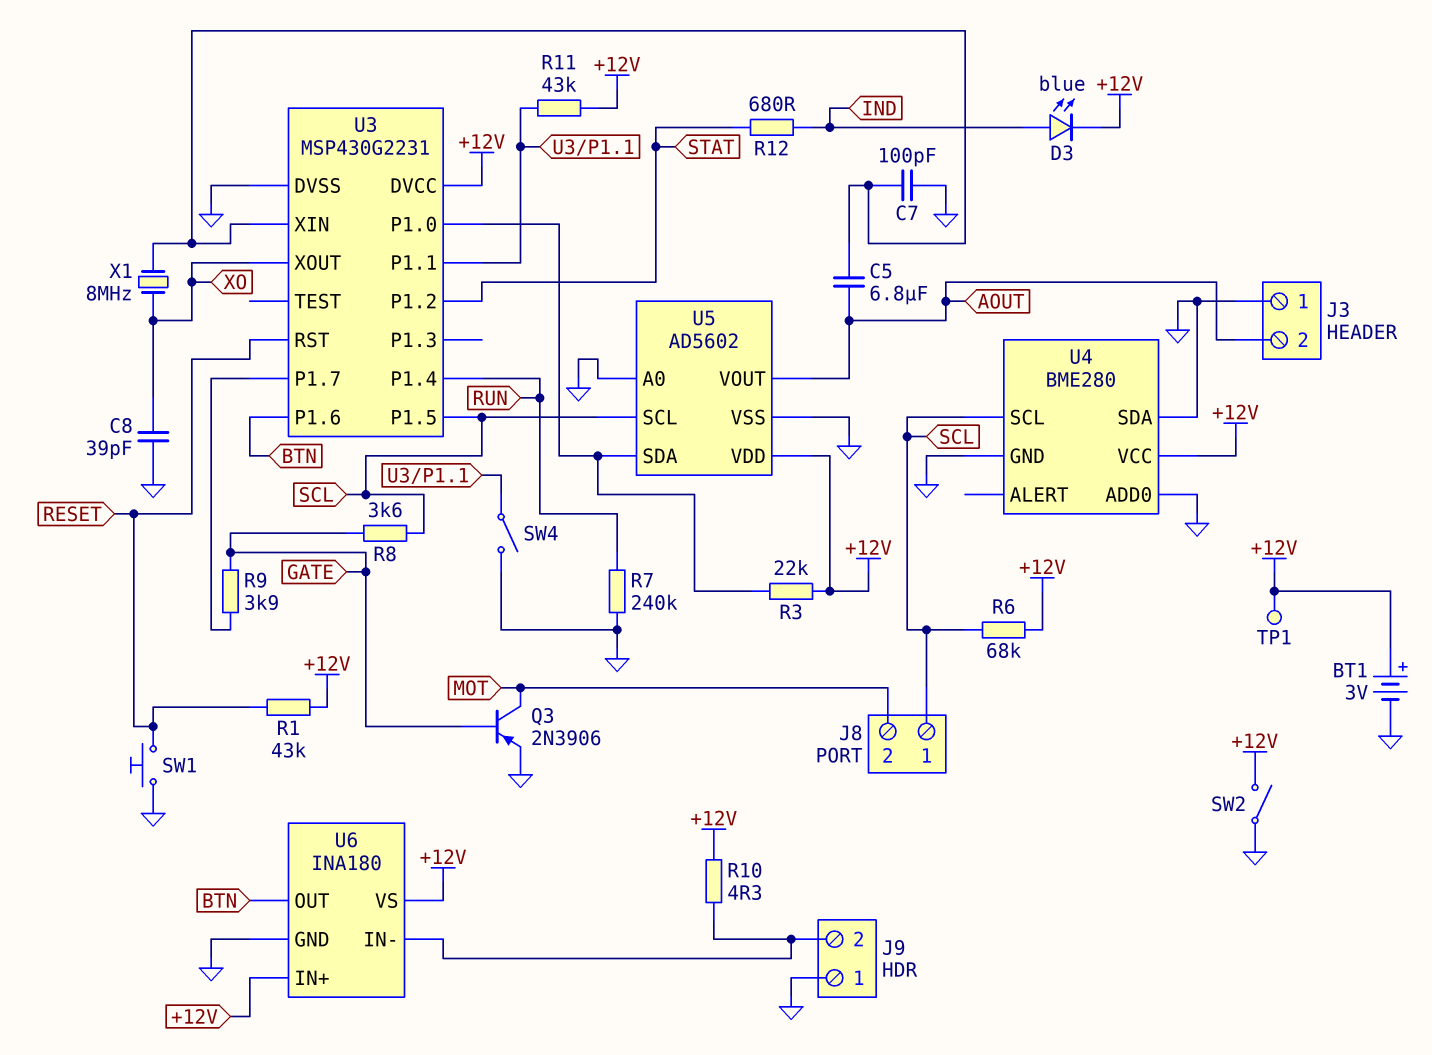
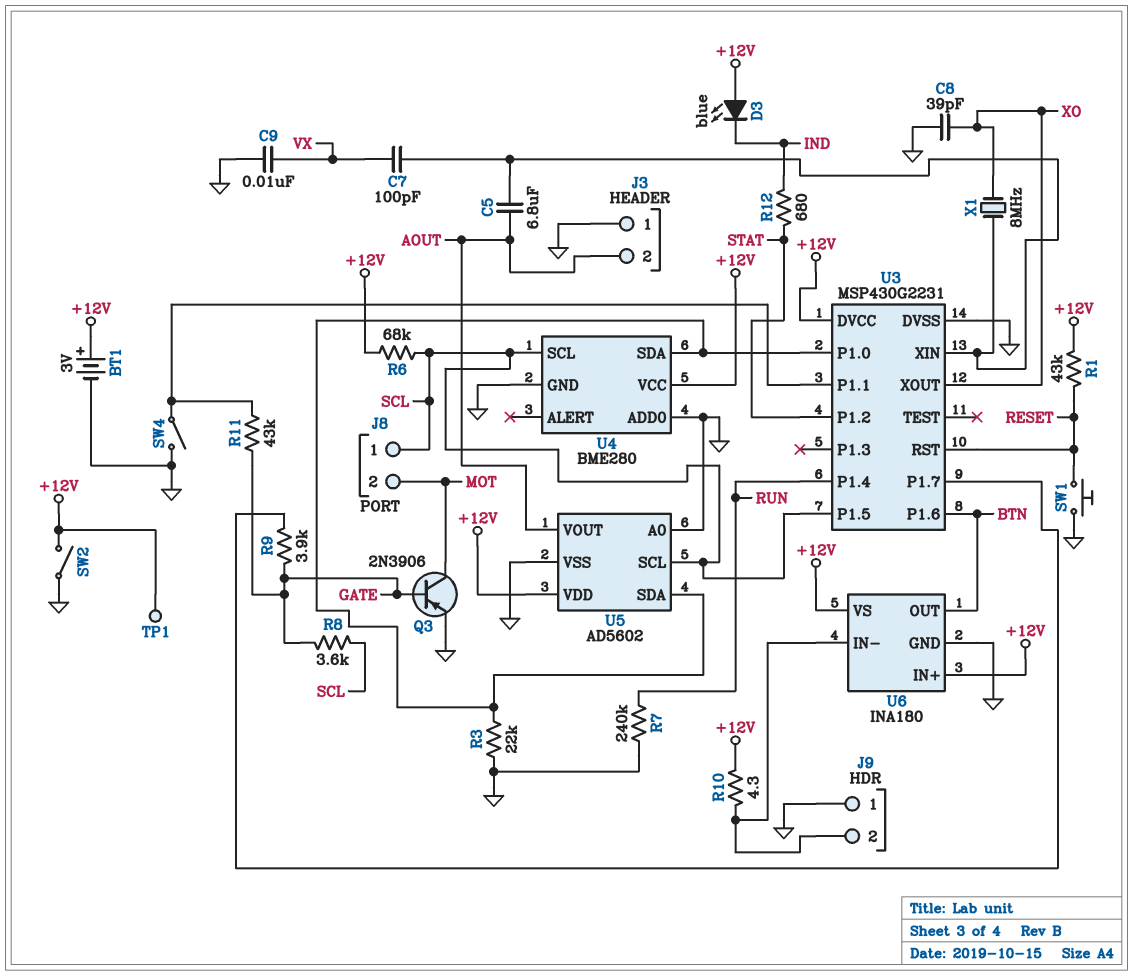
C7: 100pF (GND, U3/XIN) -> 100pF (U3/XIN, VX)
C9: none -> 10nF (GND, VX)
D3: LED blue (A IND, K +12V) -> LED blue (A +12V, K IND)
R3: 22k (+12V, U3/P1.0) -> 22k (GND, U3/P1.0)
R11: 43k (+12V, U3/P1.1) -> 43k (GATE, U3/P1.1)
U4 pin SDA: GND -> U3/P1.0

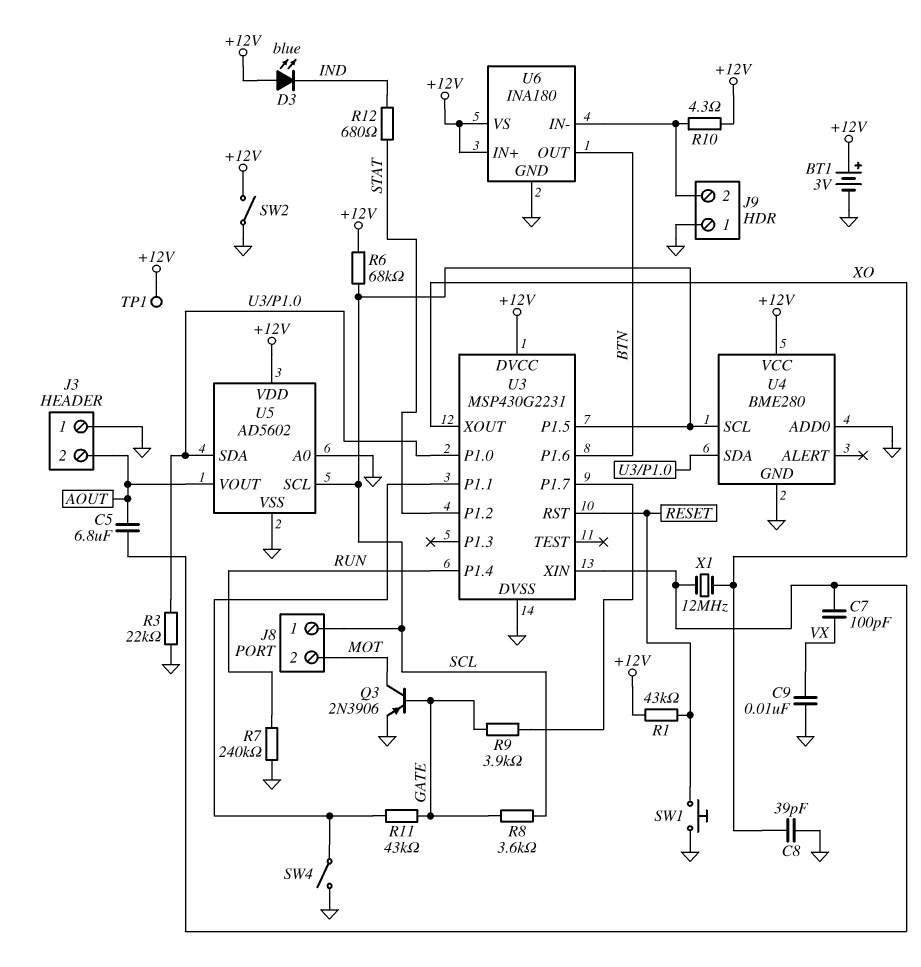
X1: 8MHz (U3/XIN, XO) -> 12MHz (U3/XIN, XO)

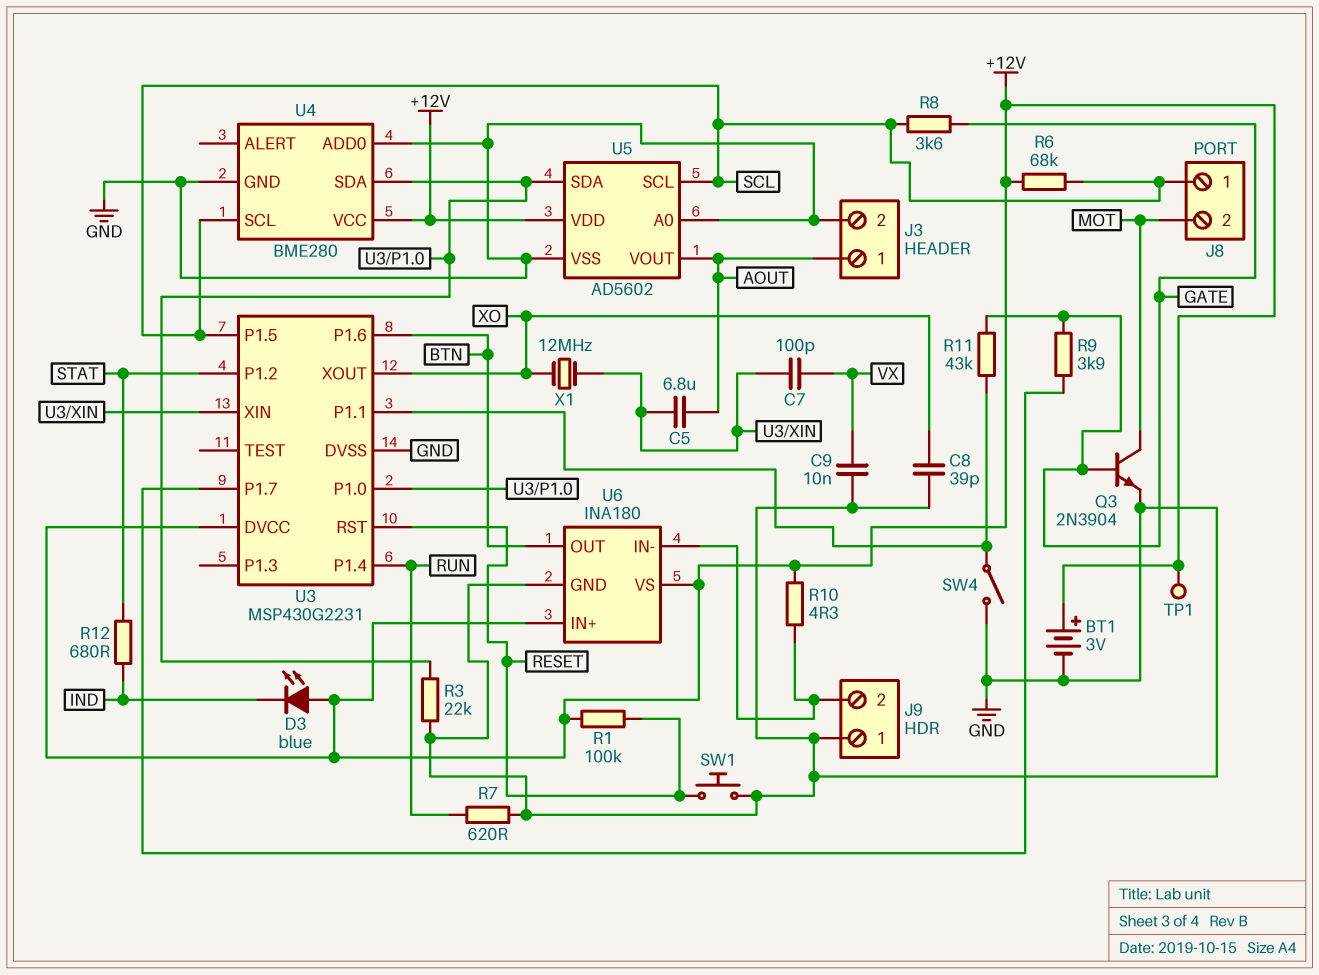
J3 pin 1: GND -> AOUT
J3 pin 2: AOUT -> GND
Q3: PNP 2N3906 (B GATE, C MOT, E GND) -> NPN 2N3904 (B GATE, C MOT, E GND)
R1: 43k (+12V, RESET) -> 100k (+12V, RESET)
R7: 240k (GND, RUN) -> 620 (GND, RUN)
SW2: switch (+12V, GND) -> none

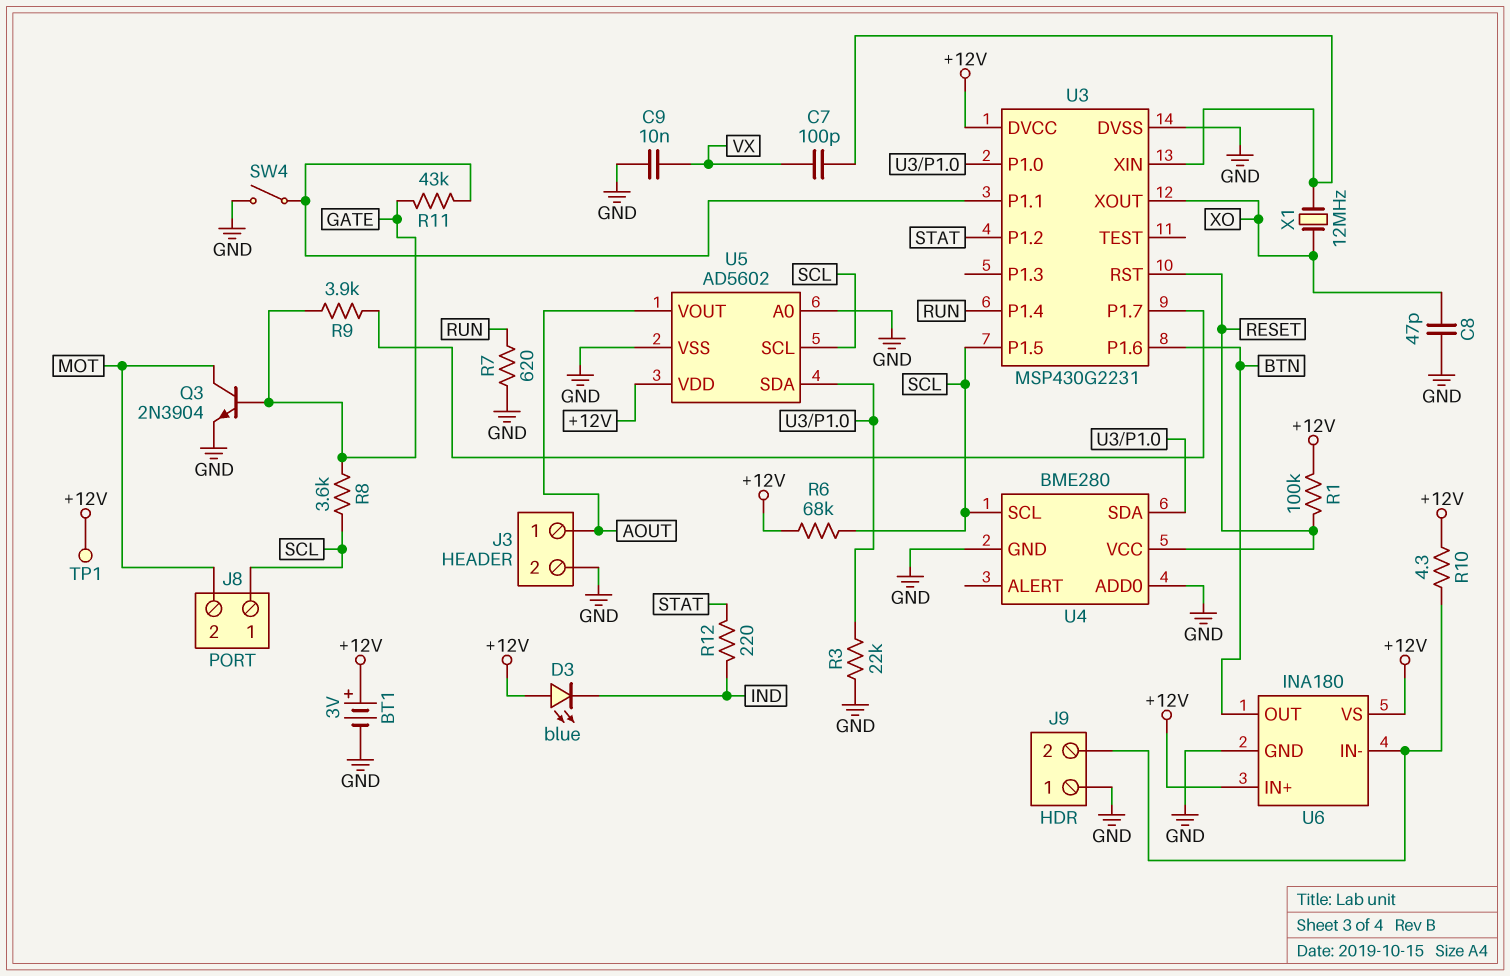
C5: 6.8uF (AOUT, U3/XIN) -> none
C8: 39pF (GND, XO) -> 47pF (GND, XO)
R12: 680 (IND, STAT) -> 220 (IND, STAT)
SW1: button (GND, RESET) -> none
U4 pin VCC: +12V -> RESET

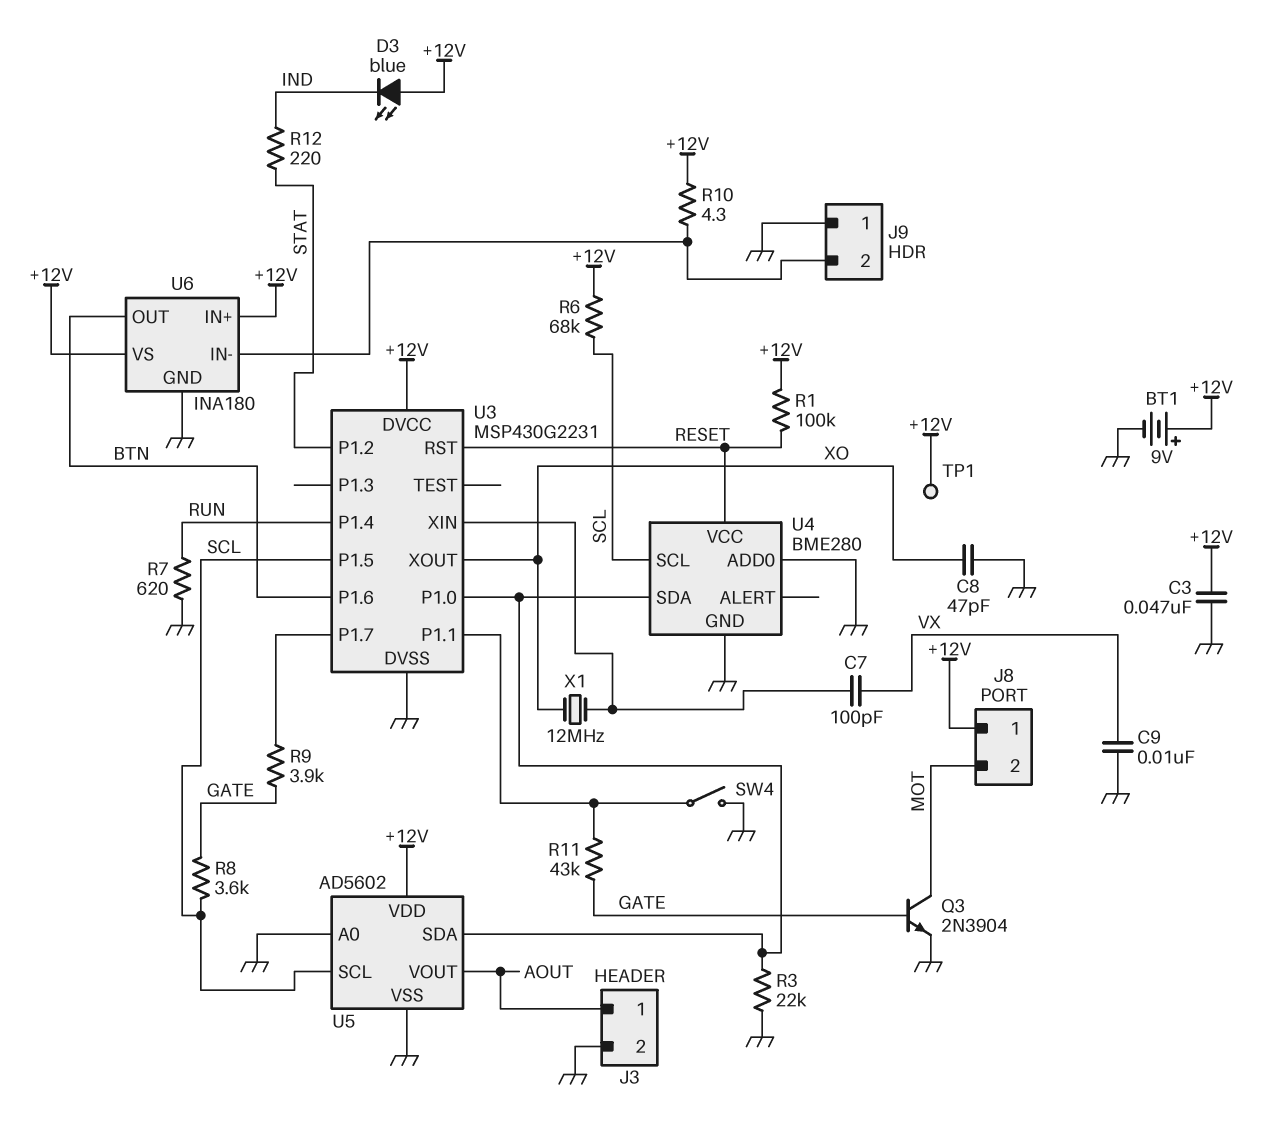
BT1: 3V (plus +12V, minus GND) -> 9V (plus +12V, minus GND)
C3: none -> 47nF (+12V, GND)
J8 pin 1: SCL -> +12V

